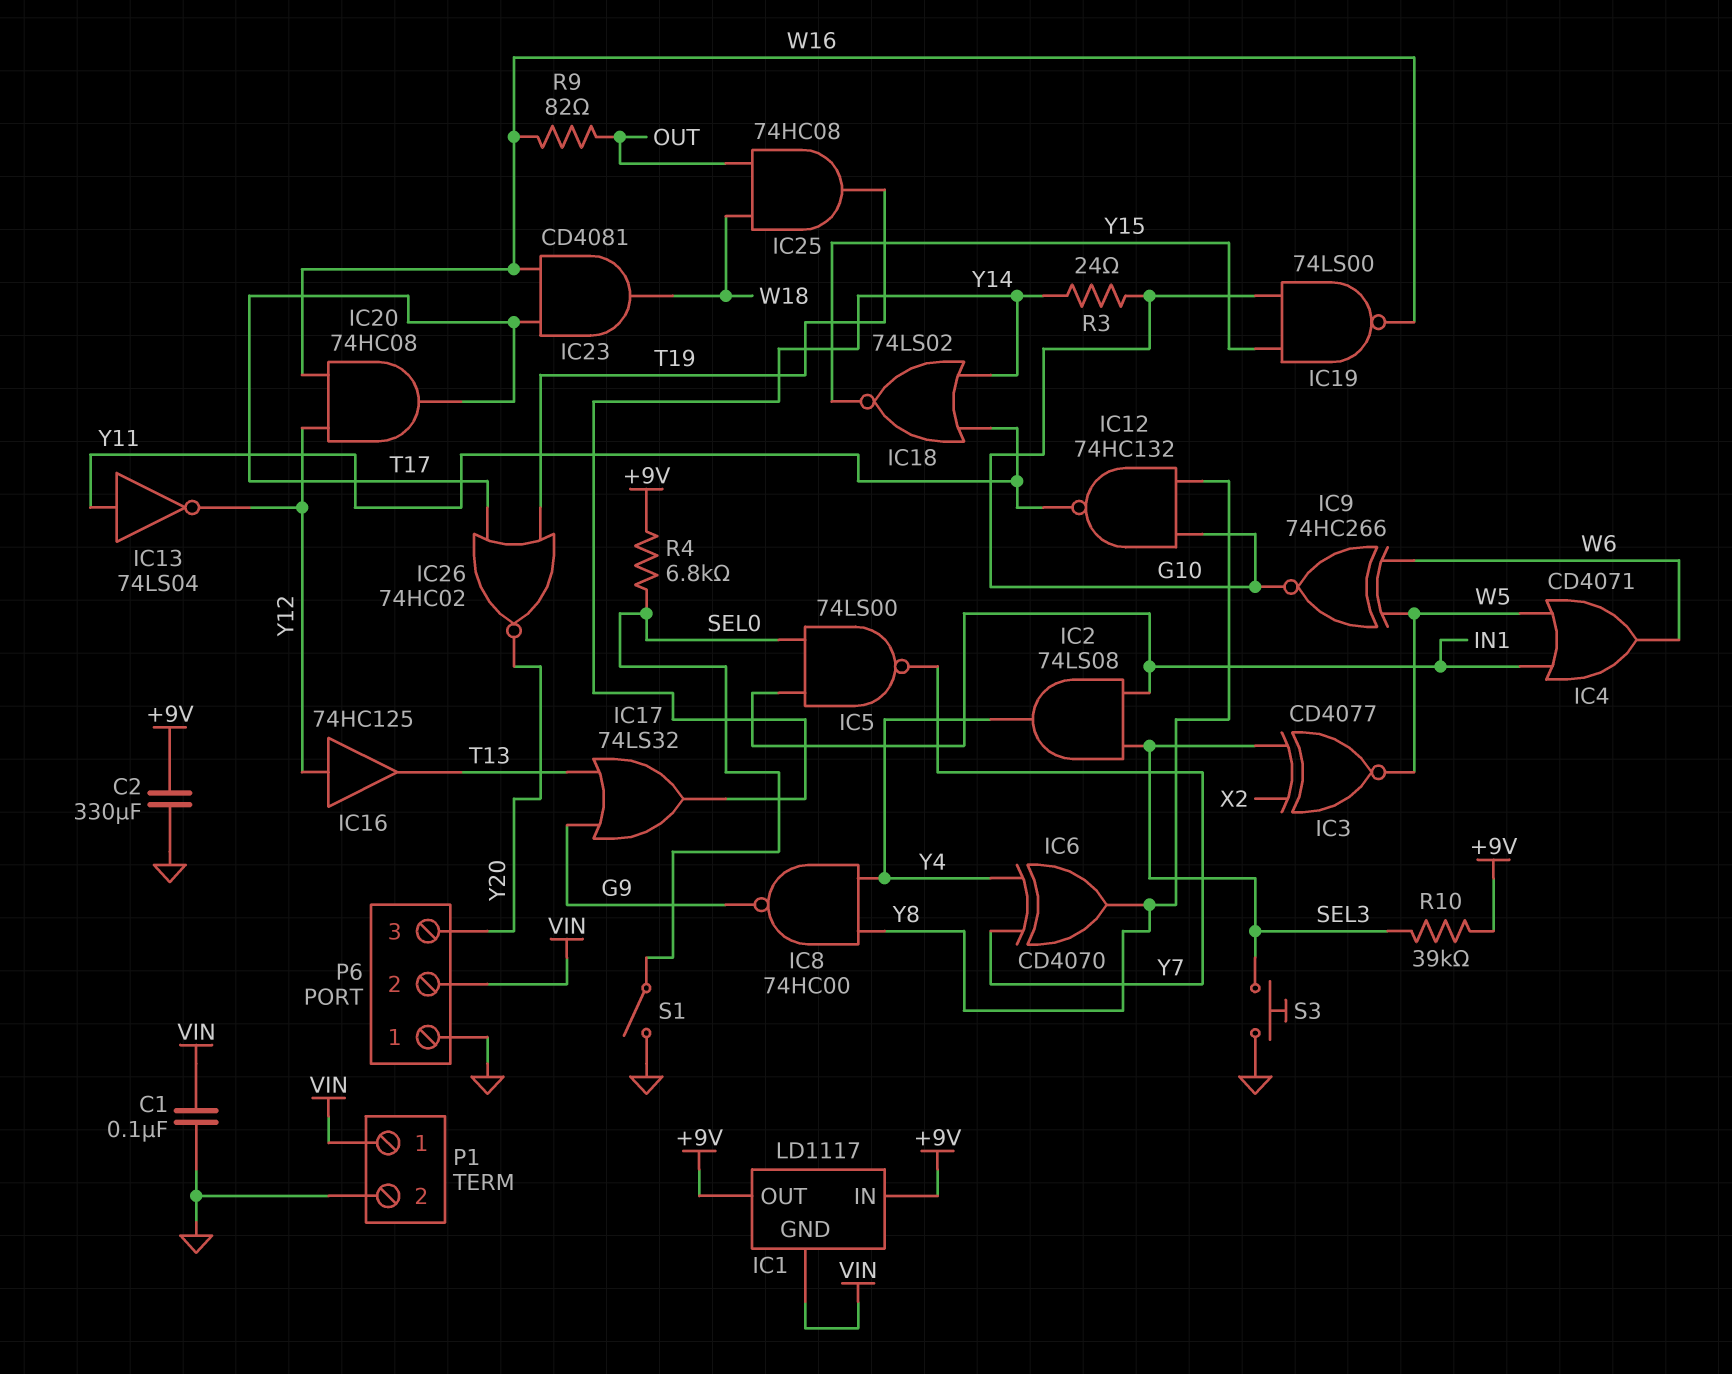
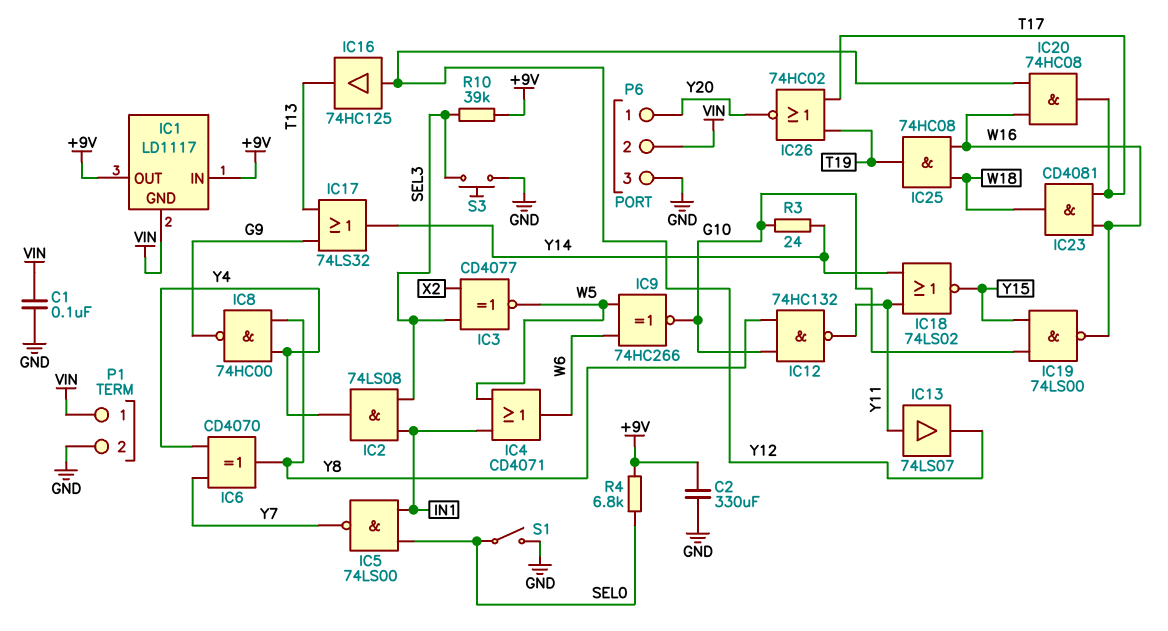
IC13: NOT 74LS04 (in Y11, out Y12) -> buffer 74LS07 (in Y11, out Y12)
IC25: AND 74HC08 (in OUT, in W18, out T19) -> AND 74HC08 (in W16, in W18, out T19)
P6 pin 1: GND -> Y20
P6 pin 3: Y20 -> GND
R9: 82 (OUT, W16) -> none

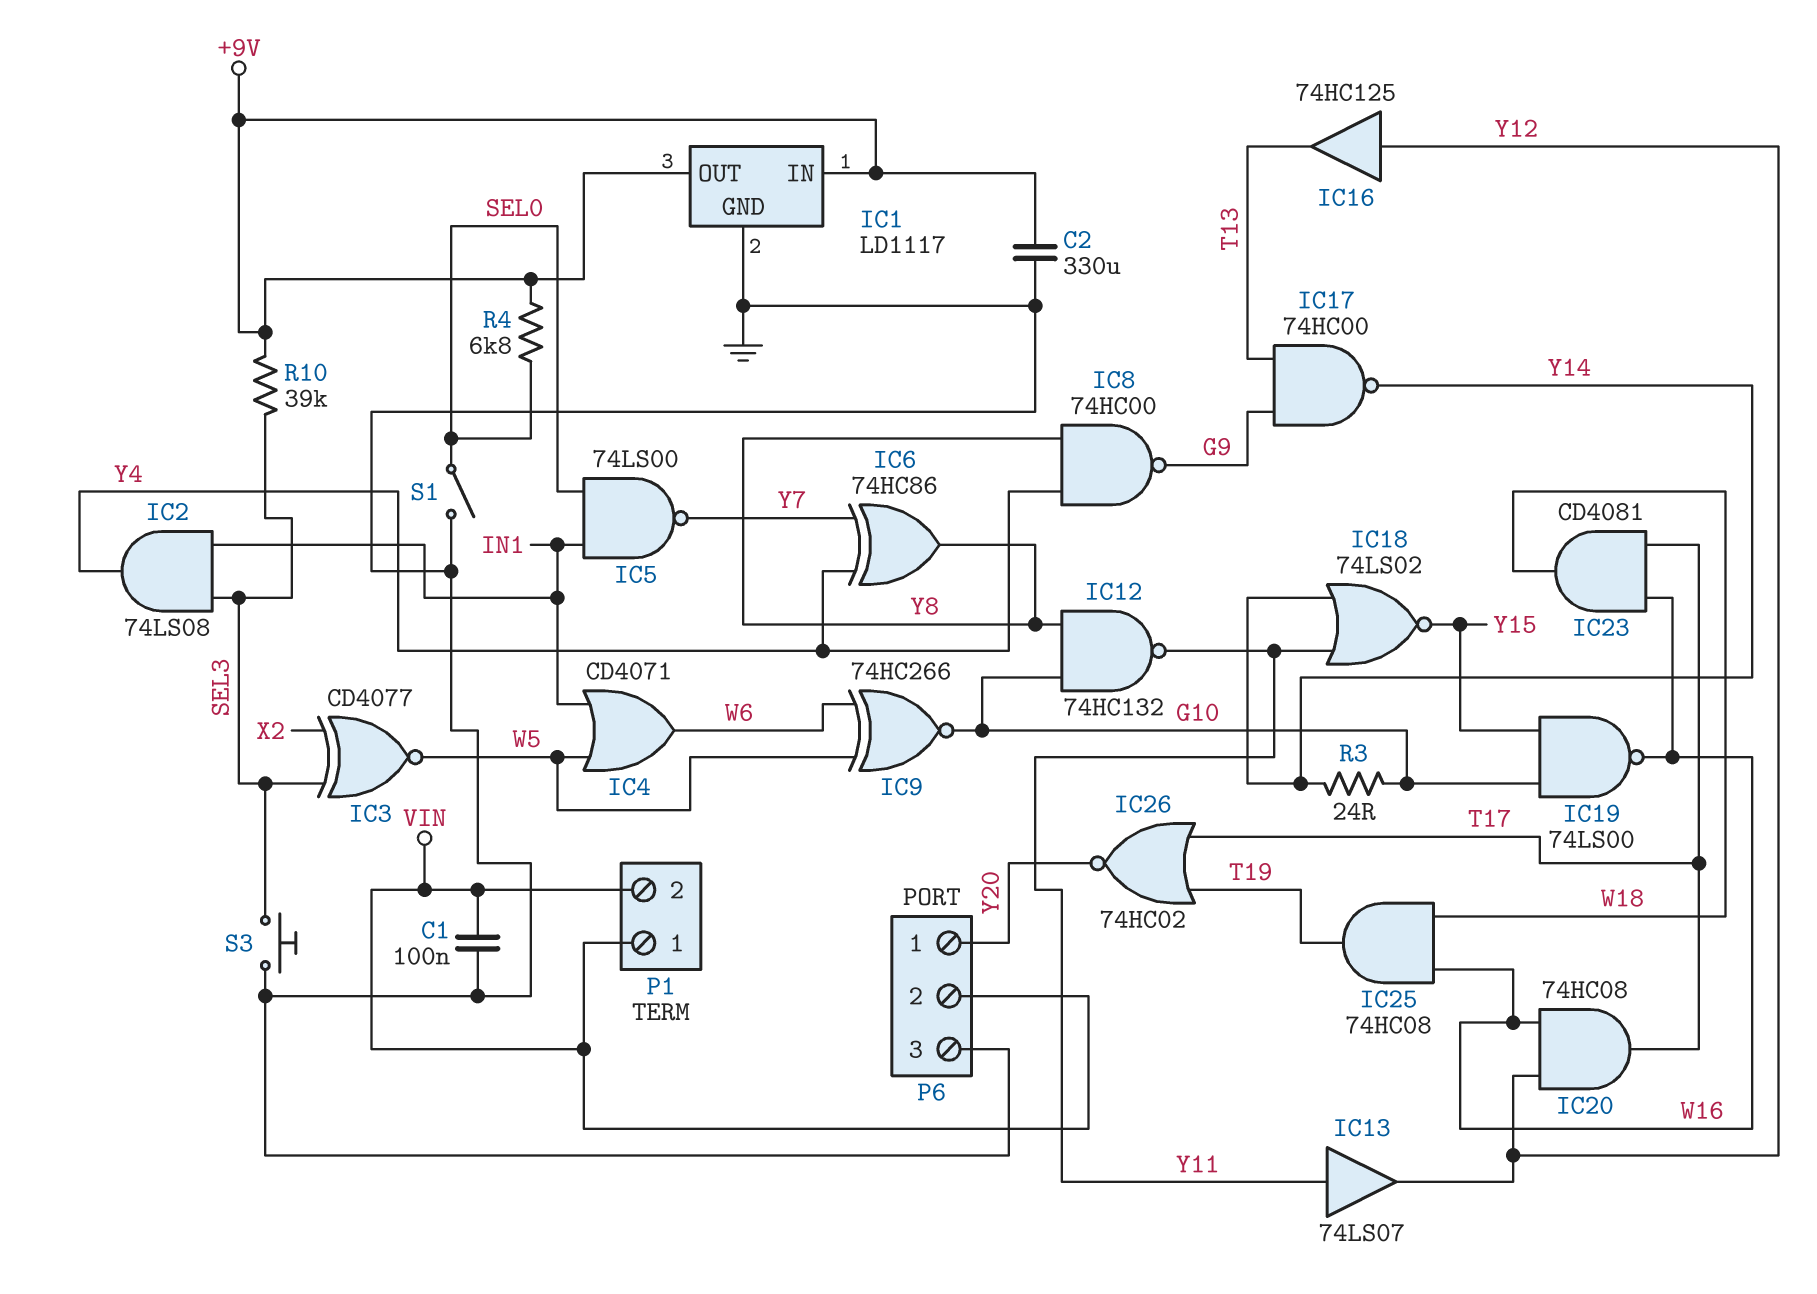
IC1 pin GND: VIN -> GND
IC6: XOR CD4070 (in Y4, in Y7, out Y8) -> XOR 74HC86 (in Y4, in Y7, out Y8)
IC17: OR 74LS32 (in G9, in T13, out Y14) -> NAND 74HC00 (in G9, in T13, out Y14)
P1 pin 2: GND -> VIN

